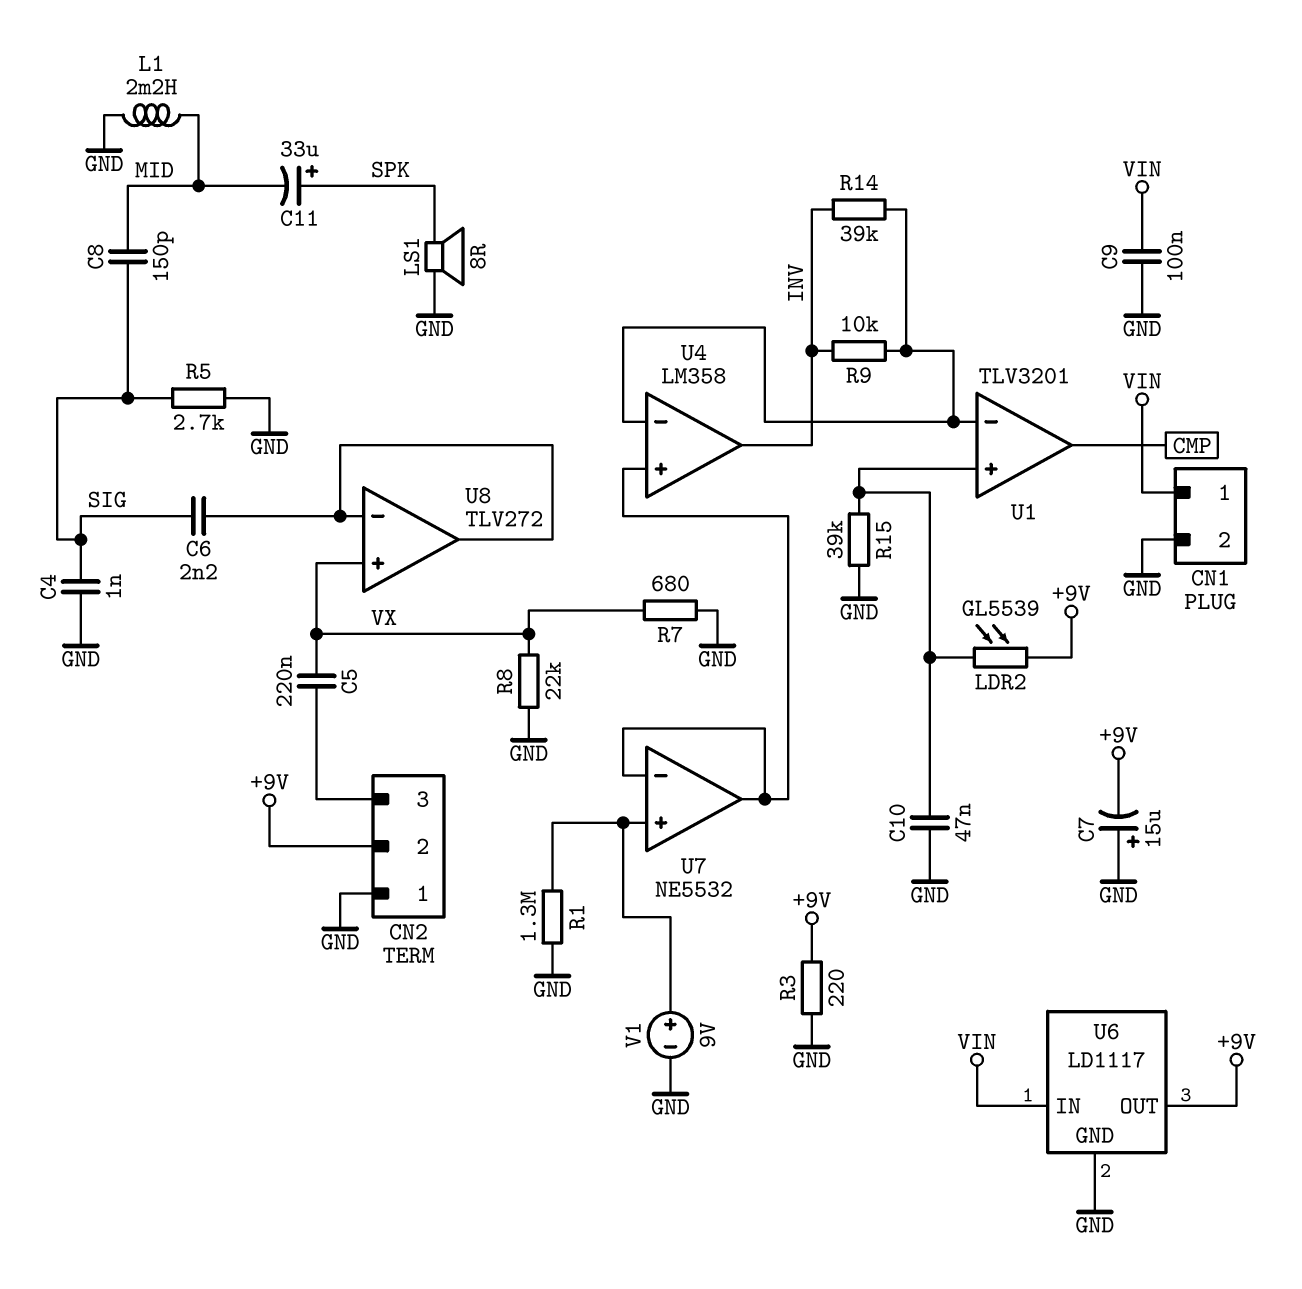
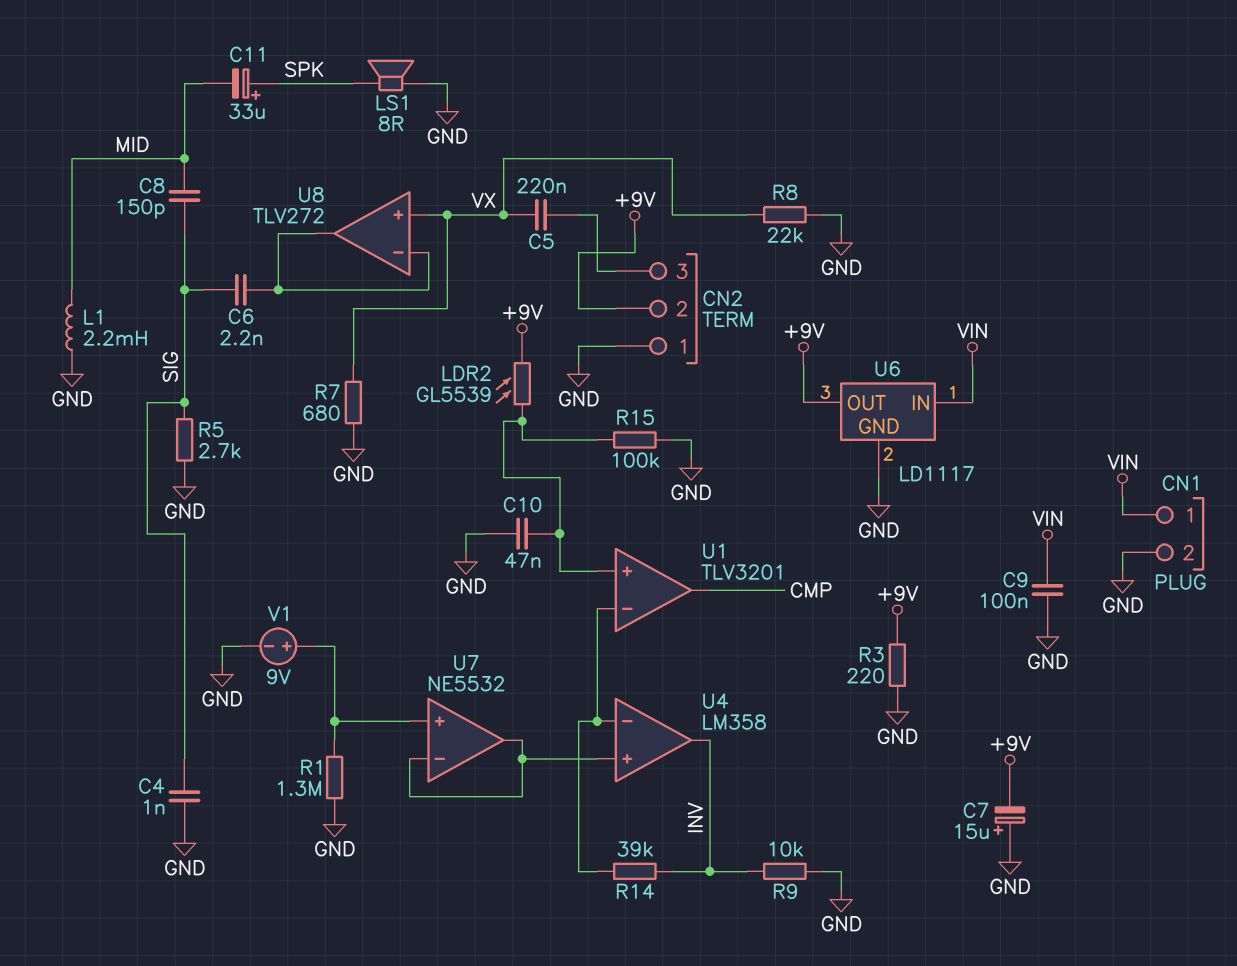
R9: 10k (INV, U1/in-) -> 10k (GND, INV)
R15: 39k (GND, U1/in+) -> 100k (GND, U1/in+)

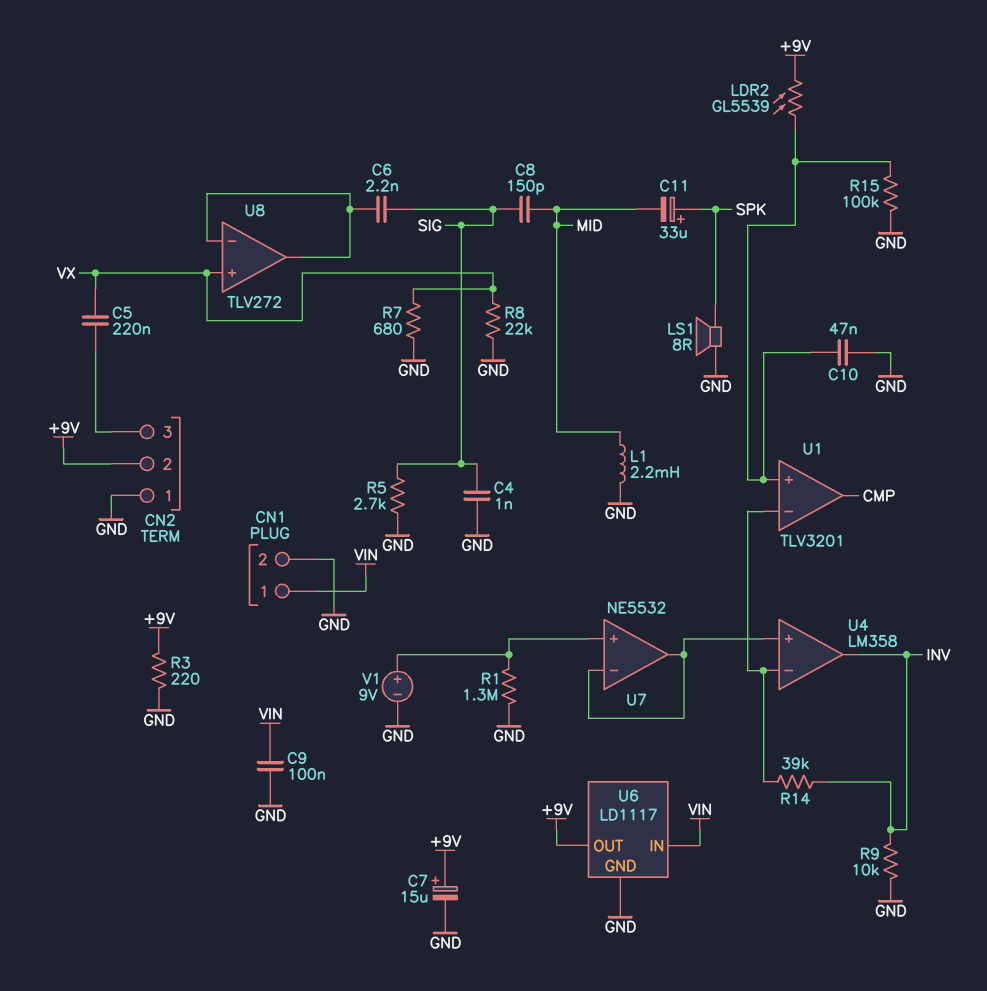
C7: 15uF (plus GND, minus +9V) -> 15uF (plus +9V, minus GND)

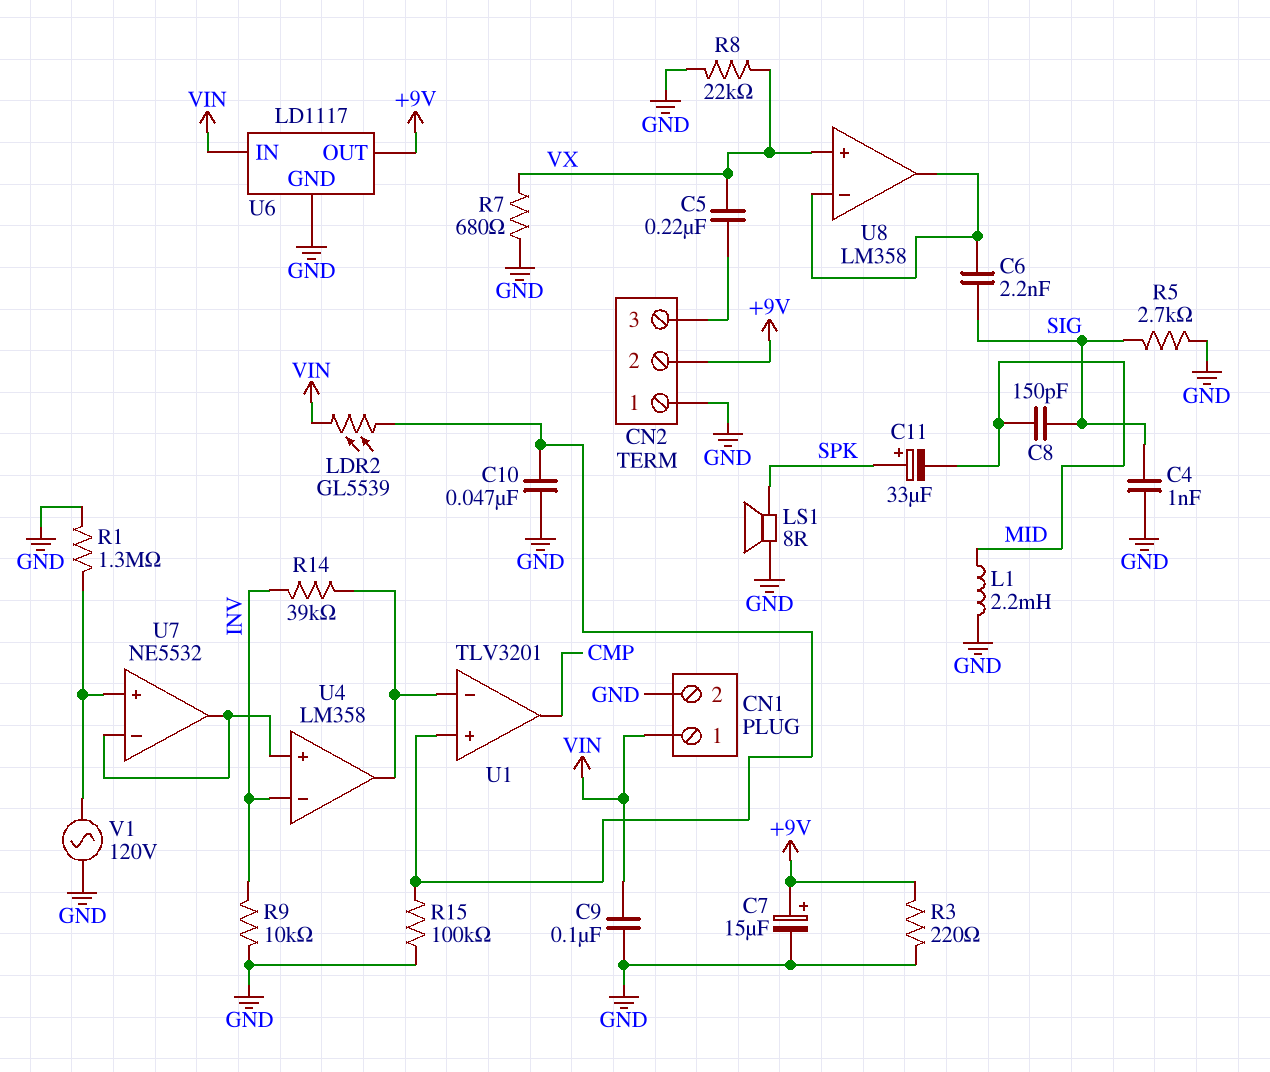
LDR2: GL5539 (+9V, U1/in+) -> GL5539 (U1/in+, VIN)
U4 pin in-: U1/in- -> INV
U4 pin out: INV -> U1/in-
U8: TLV272 -> LM358
V1: 9V (plus U7/in+, minus GND) -> AC 120V (GND, U7/in+)

